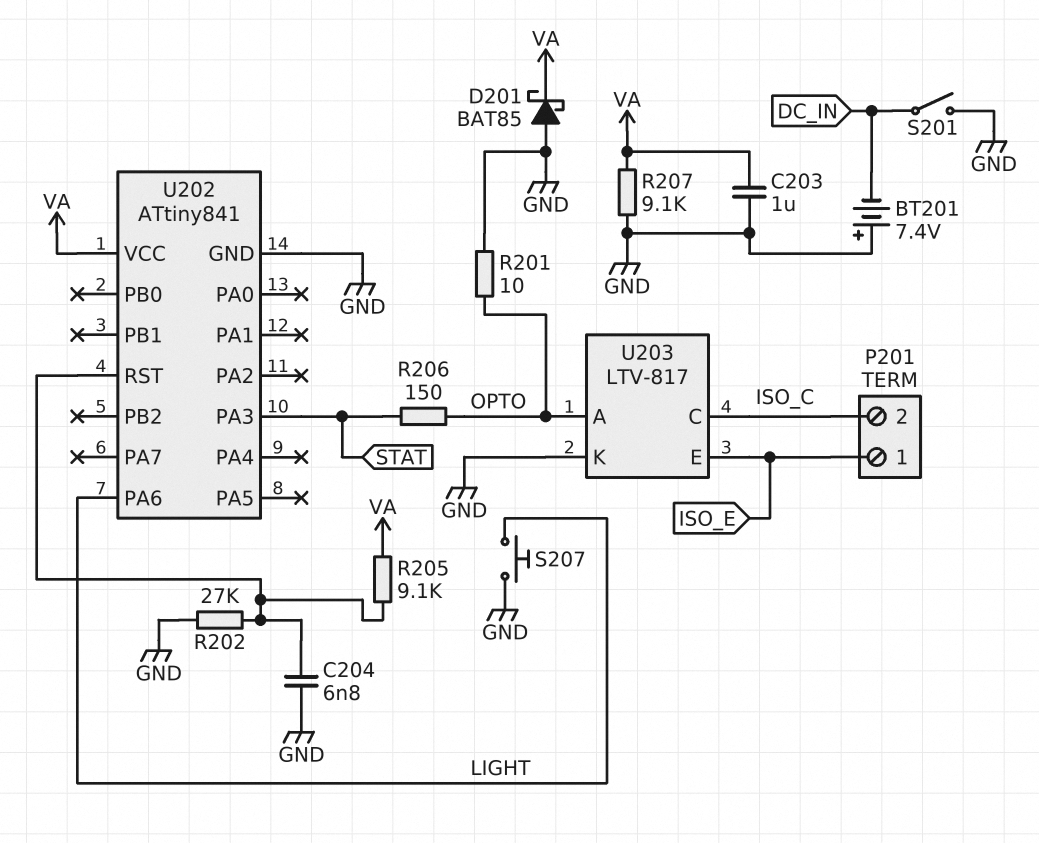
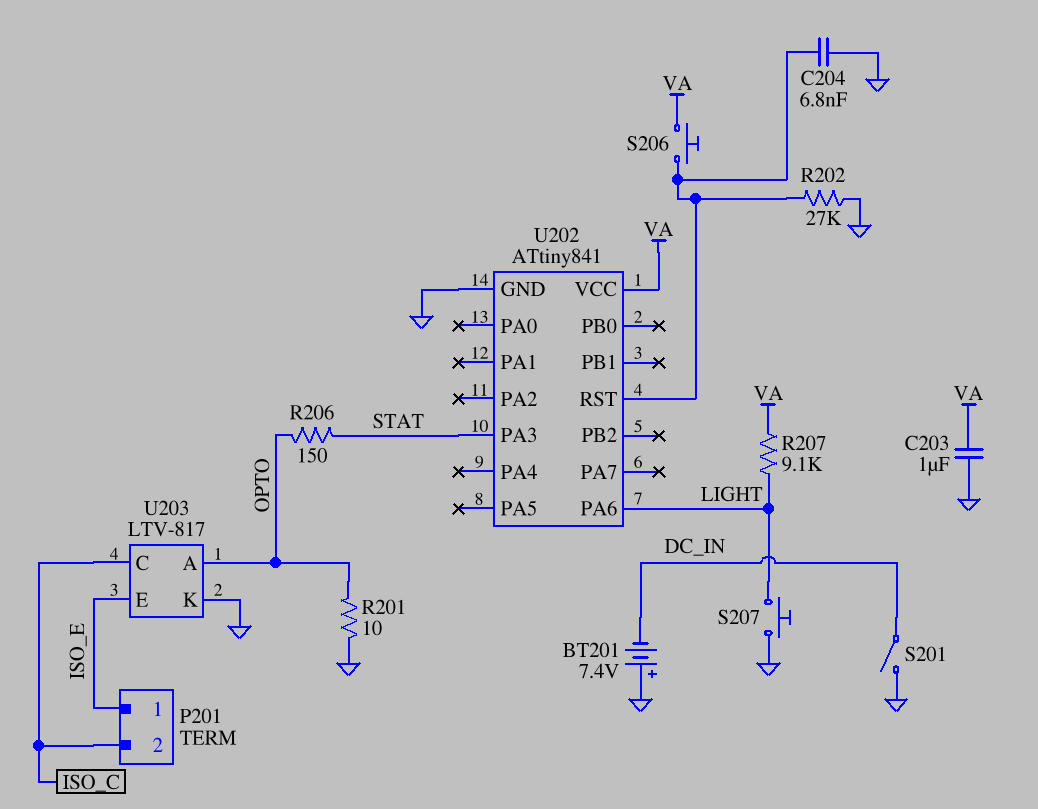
D201: schottky BAT85 (A GND, K VA) -> none
R205: 9.1k (U202/RST, VA) -> none
R207: 9.1k (GND, VA) -> 9.1k (LIGHT, VA)
S206: none -> button (U202/RST, VA)

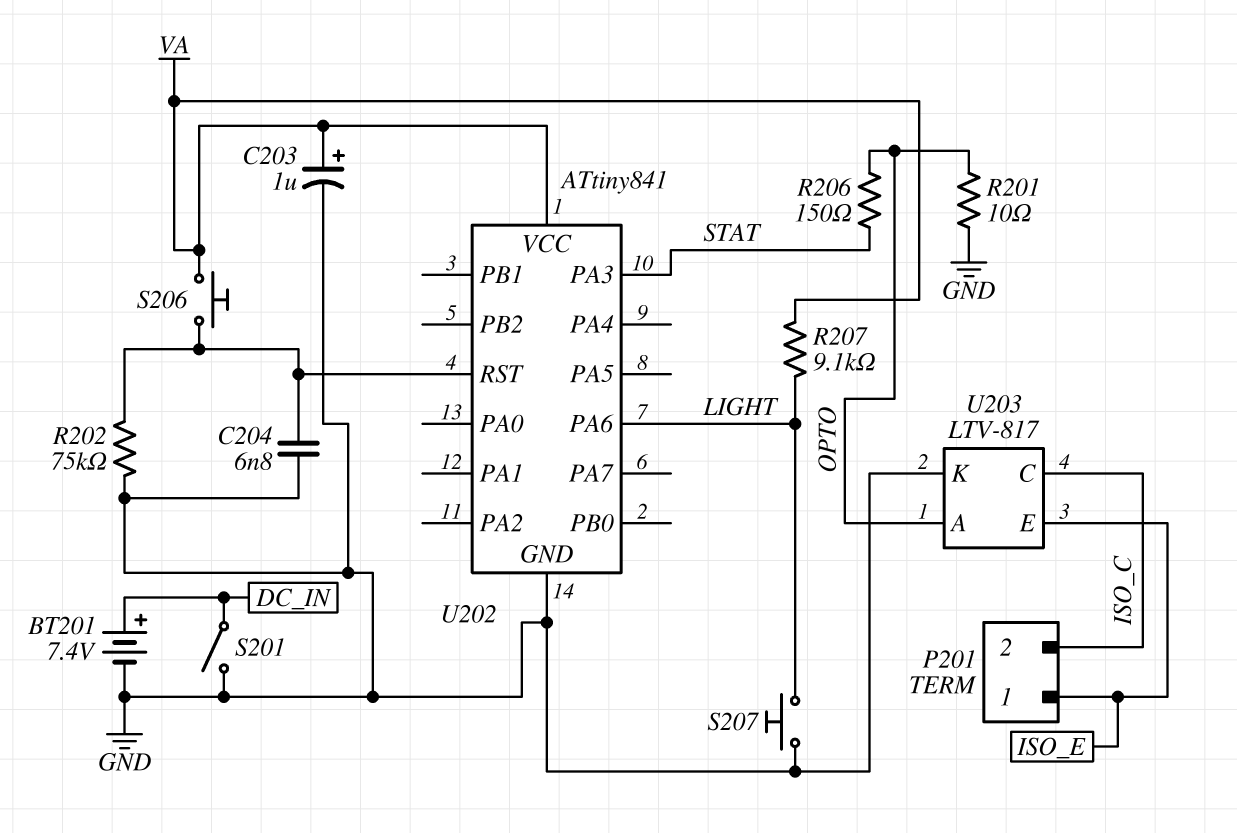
BT201: 7.4V (plus GND, minus DC_IN) -> 7.4V (plus DC_IN, minus GND)
C203: 1uF (GND, VA) -> 1uF (plus VA, minus GND)
R202: 27k (GND, U202/RST) -> 75k (GND, U202/RST)

